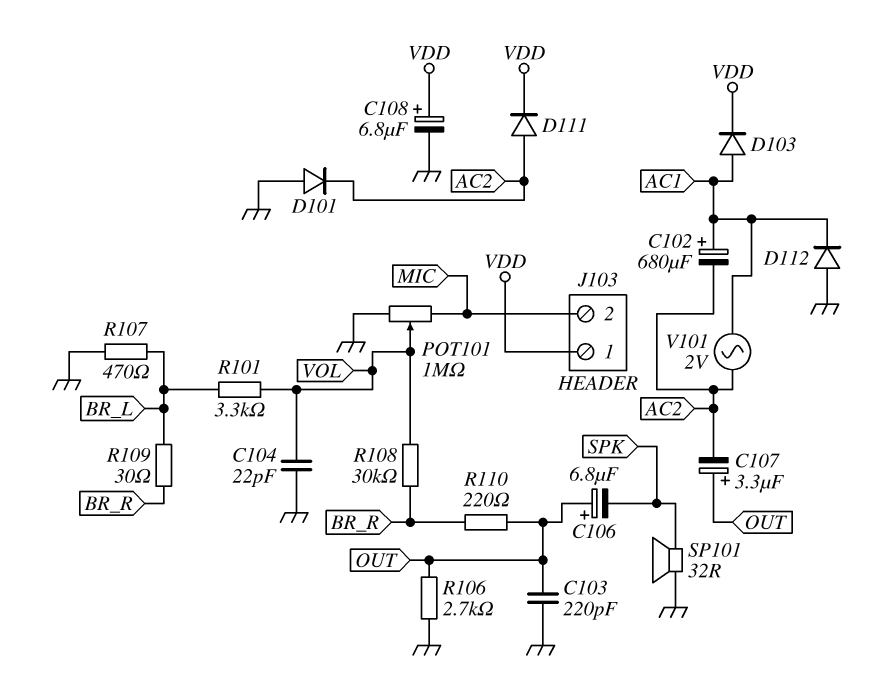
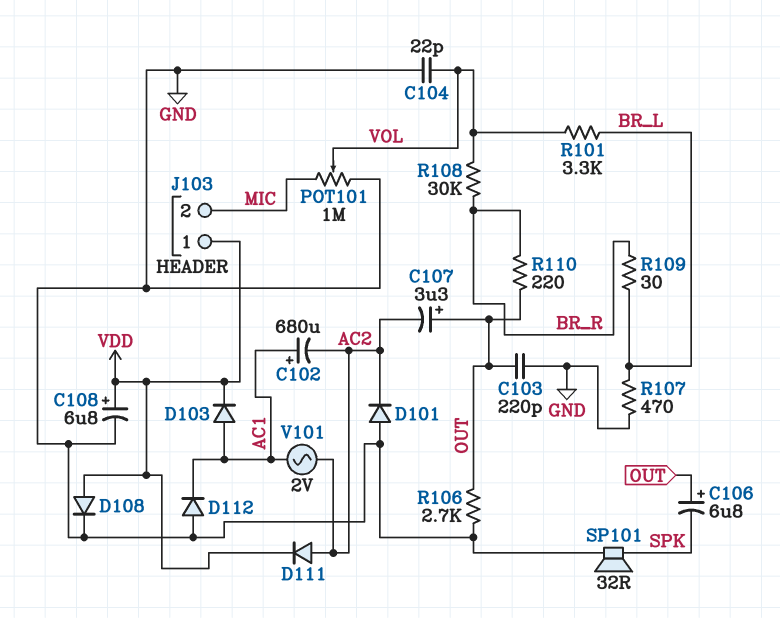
D108: none -> diode (A VDD, K GND)

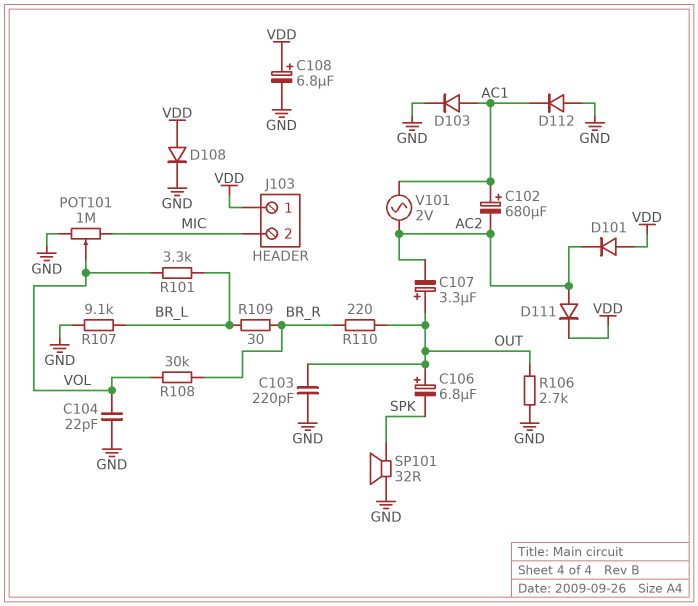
D101: diode (A GND, K AC2) -> diode (A VDD, K AC2)
D103: diode (A AC1, K VDD) -> diode (A AC1, K GND)
R107: 470 (BR_L, GND) -> 9.1k (BR_L, GND)

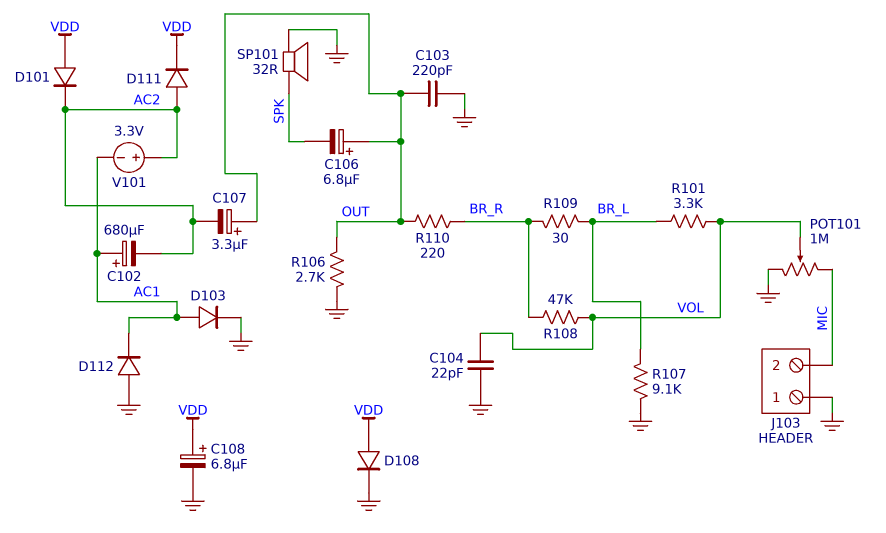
J103 pin 1: VDD -> GND
R108: 30k (BR_R, VOL) -> 47k (BR_R, VOL)
V101: AC 2V (AC1, AC2) -> 3.3V (plus AC2, minus AC1)

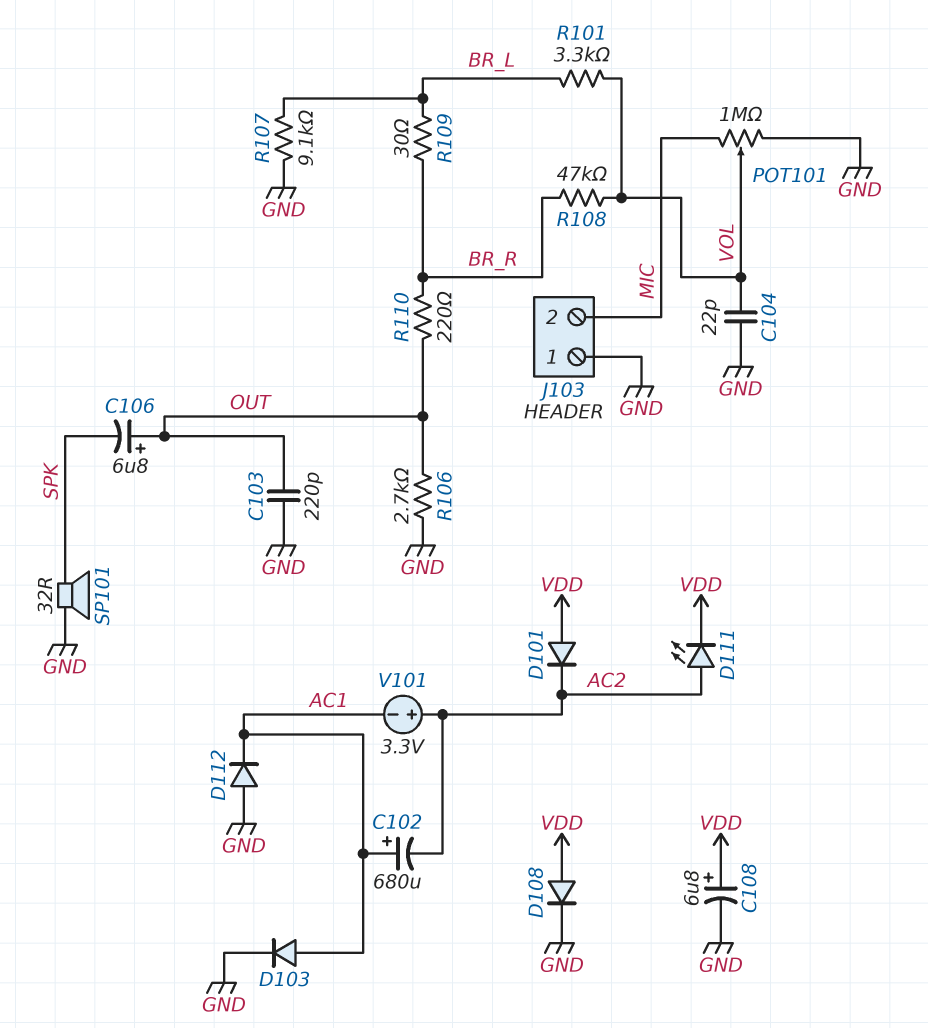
C107: 3.3uF (plus OUT, minus AC2) -> none
D111: diode (A AC2, K VDD) -> LED (A AC2, K VDD)

